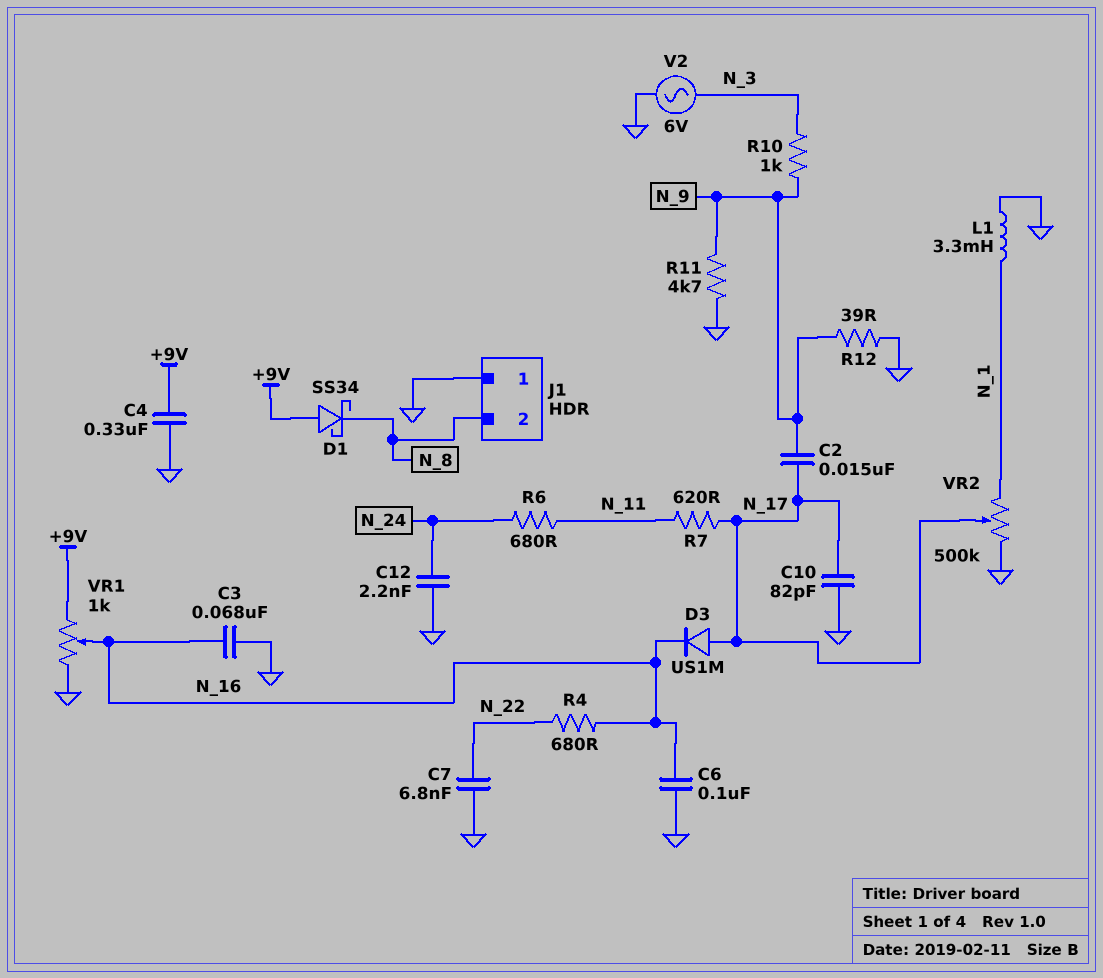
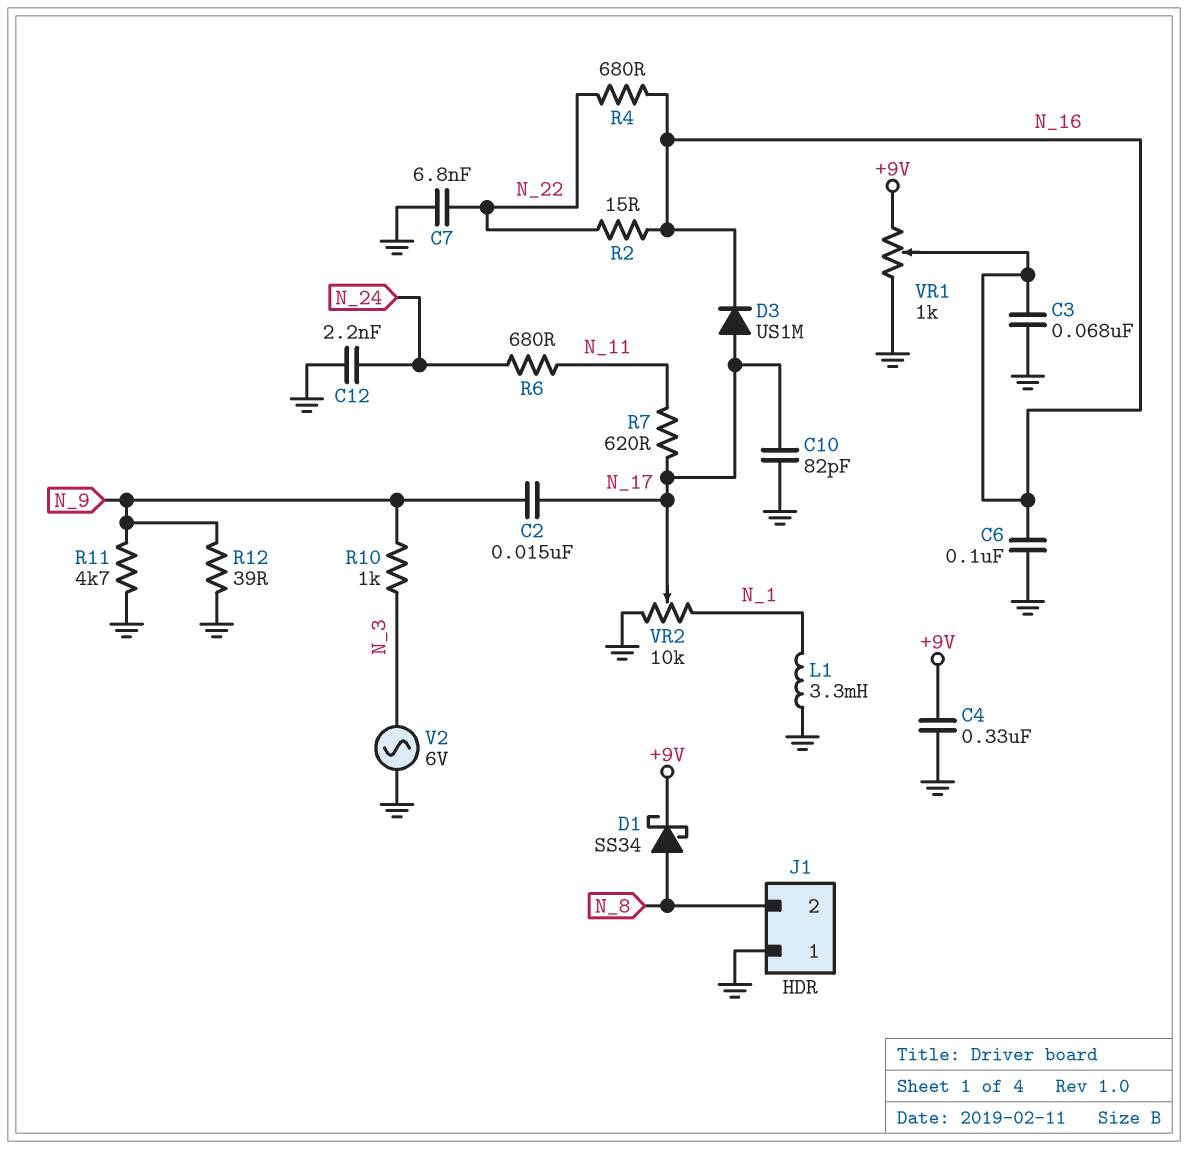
D1: schottky SS34 (A +9V, K N_8) -> schottky SS34 (A N_8, K +9V)
R2: none -> 15 (N_16, N_22)
VR2: 500k (GND, N_1, wiper N_17) -> 10k (GND, N_1, wiper N_17)

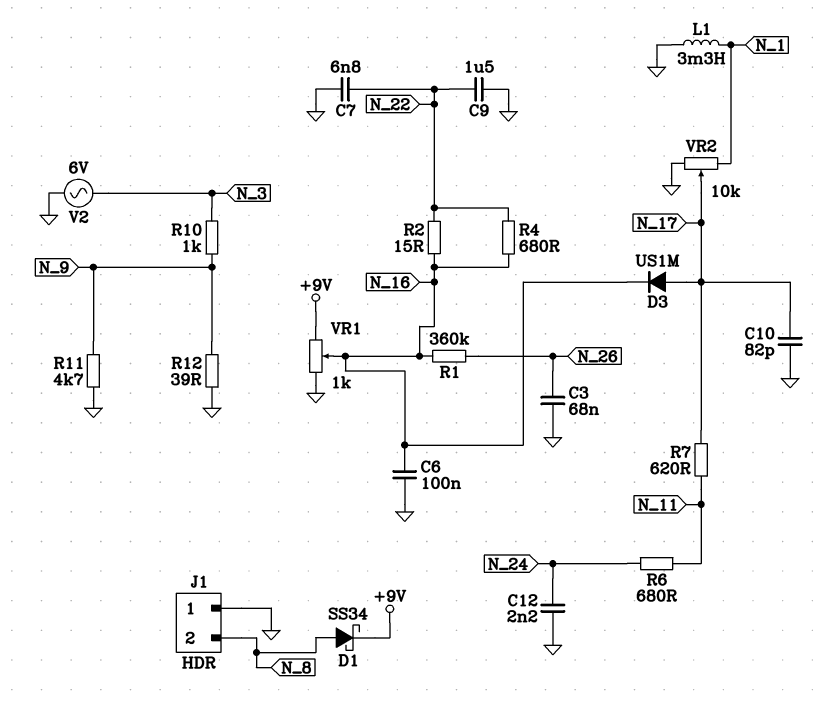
C2: 15nF (N_9, N_17) -> none
C3: 68nF (GND, N_16) -> 68nF (GND, N_26)
C4: 330nF (+9V, GND) -> none
C9: none -> 1.5uF (GND, N_22)
R1: none -> 360k (N_16, N_26)

